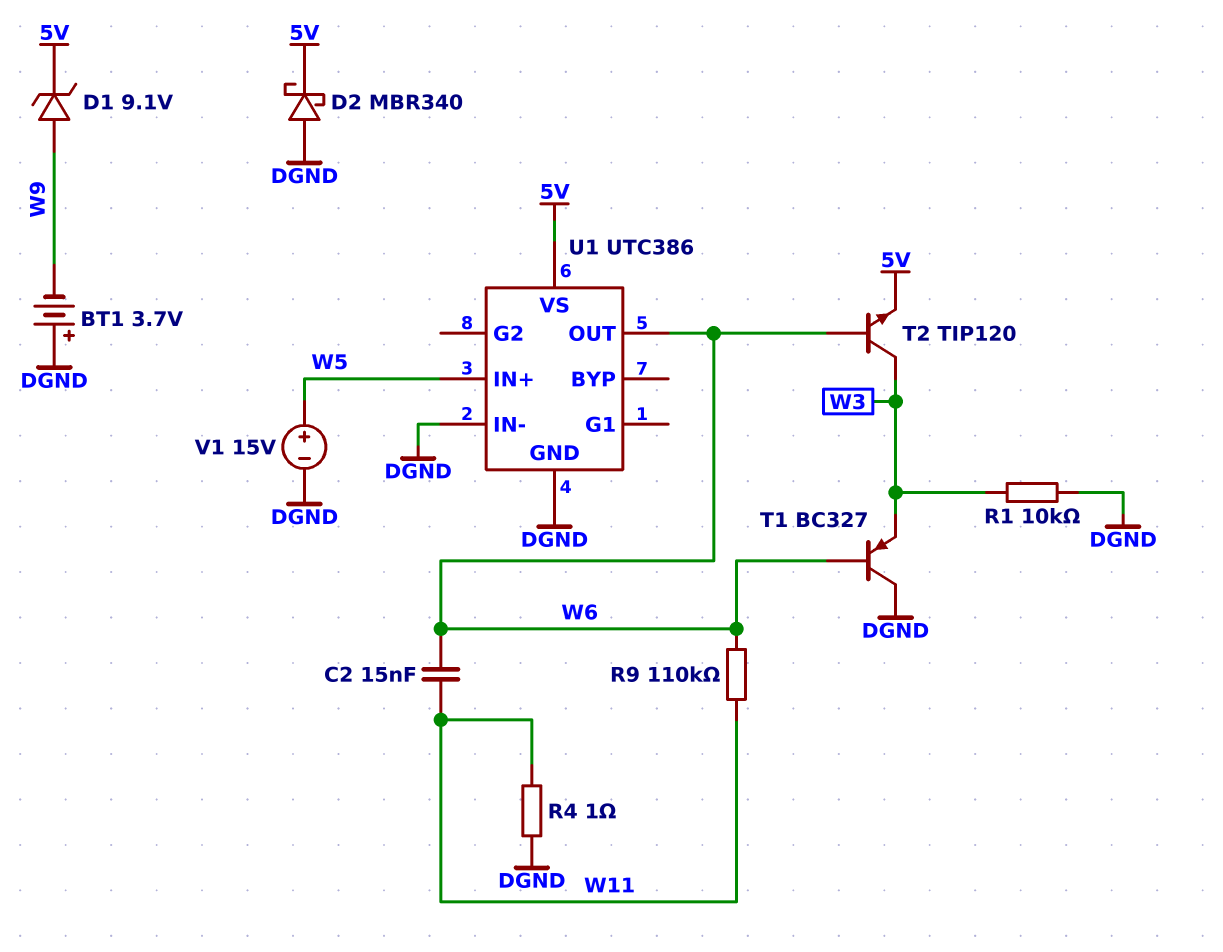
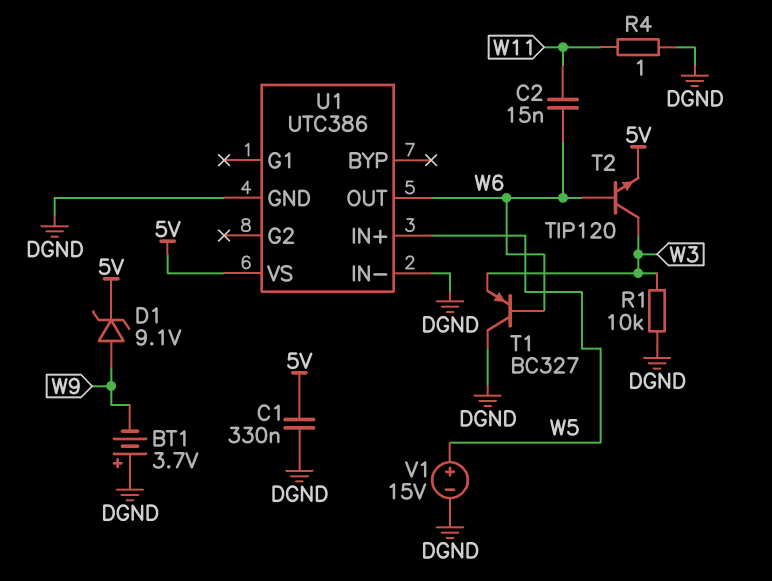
C1: none -> 330nF (5V, DGND)
D2: schottky MBR340 (A DGND, K 5V) -> none
R9: 110k (W6, W11) -> none

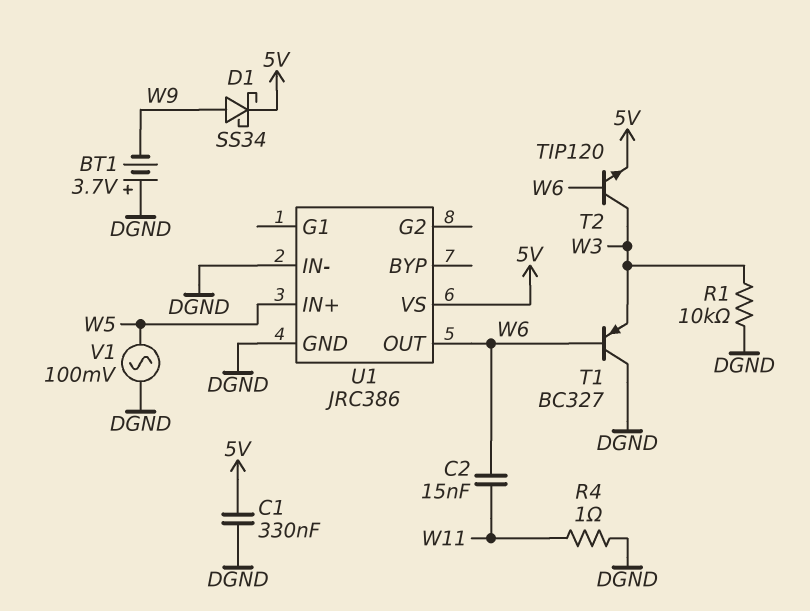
D1: zener 9.1V (A W9, K 5V) -> schottky SS34 (A W9, K 5V)
U1: UTC386 -> JRC386
V1: 15V (plus W5, minus DGND) -> AC 100mV (DGND, W5)

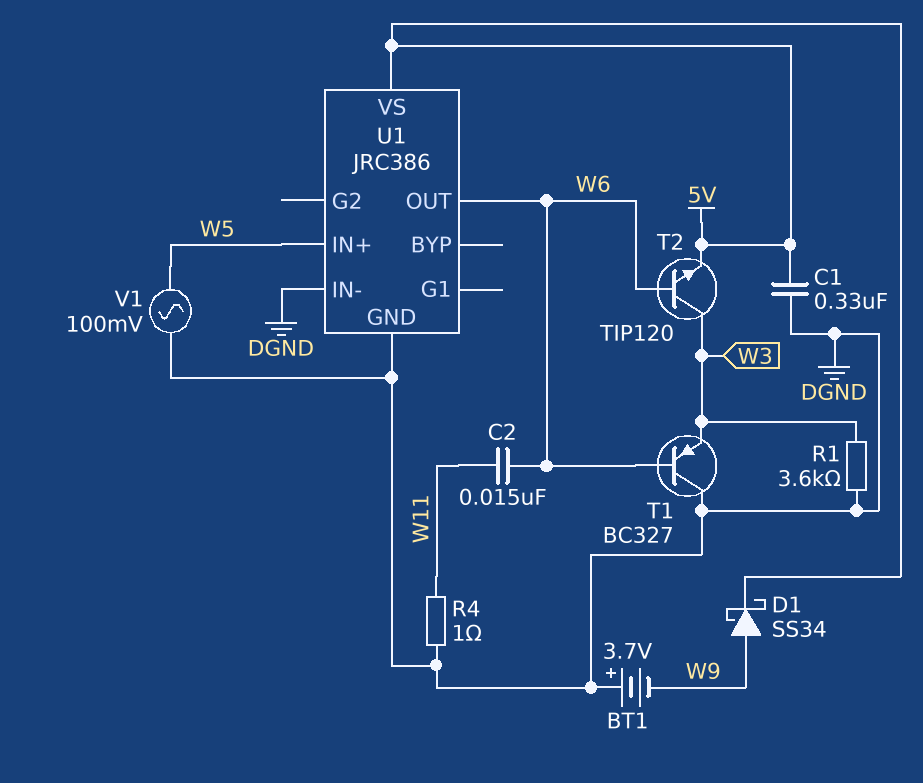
R1: 10k (DGND, W3) -> 3.6k (DGND, W3)

